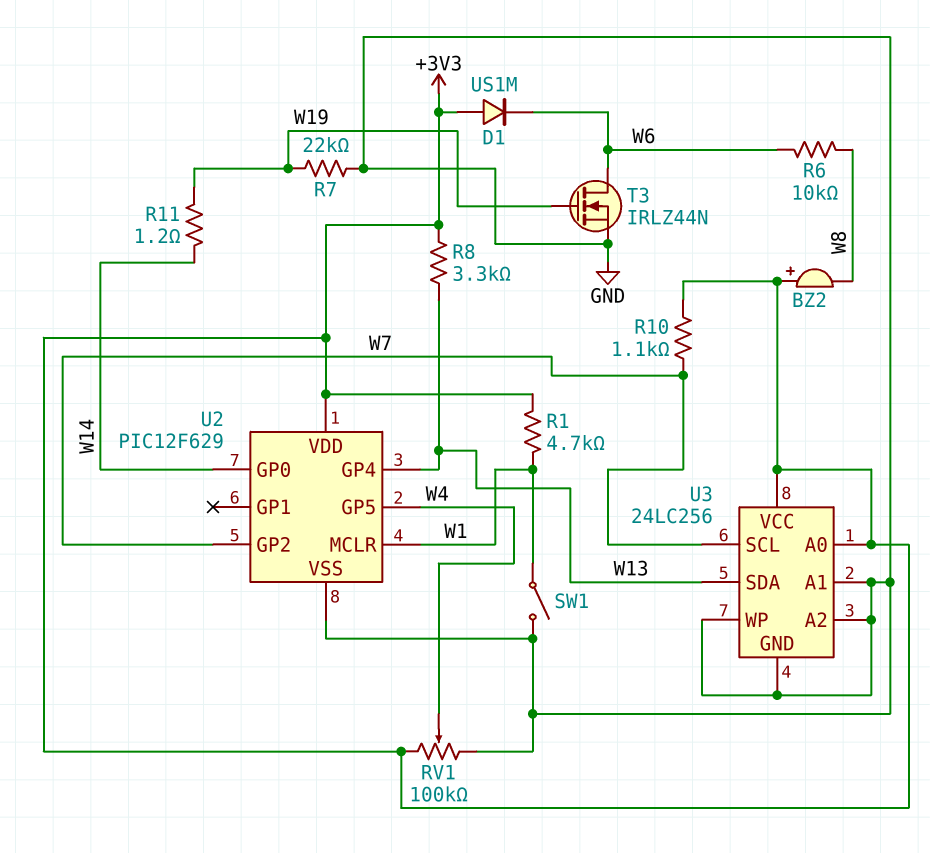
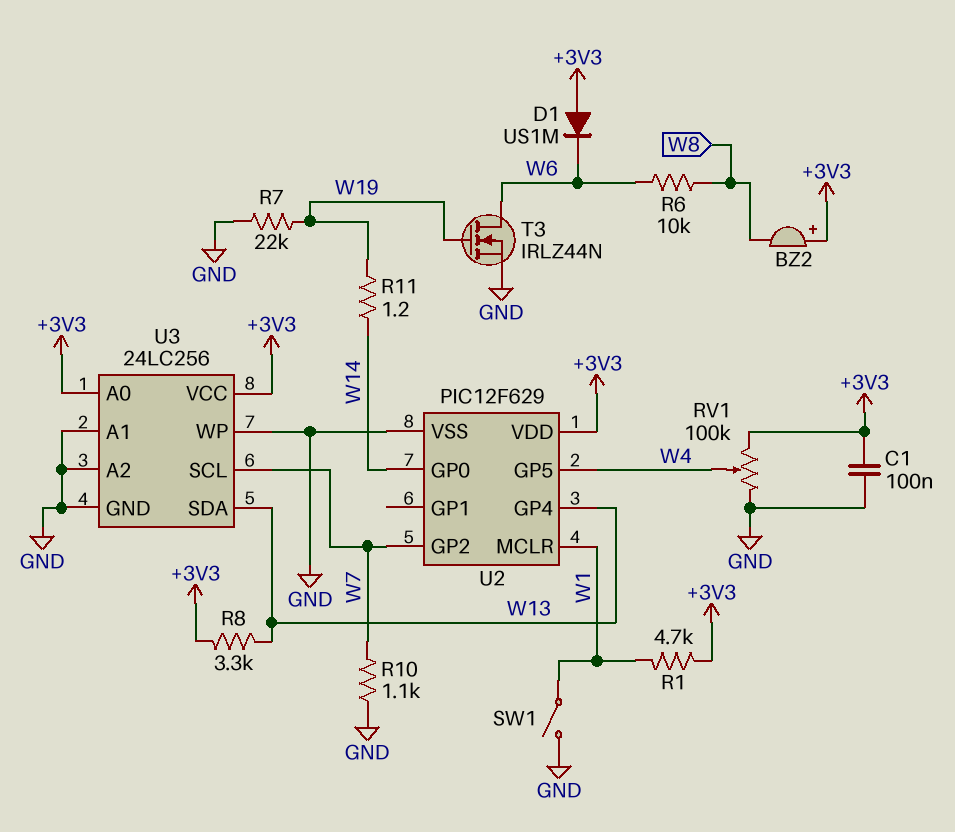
C1: none -> 100nF (+3V3, GND)
R10: 1.1k (+3V3, W7) -> 1.1k (GND, W7)

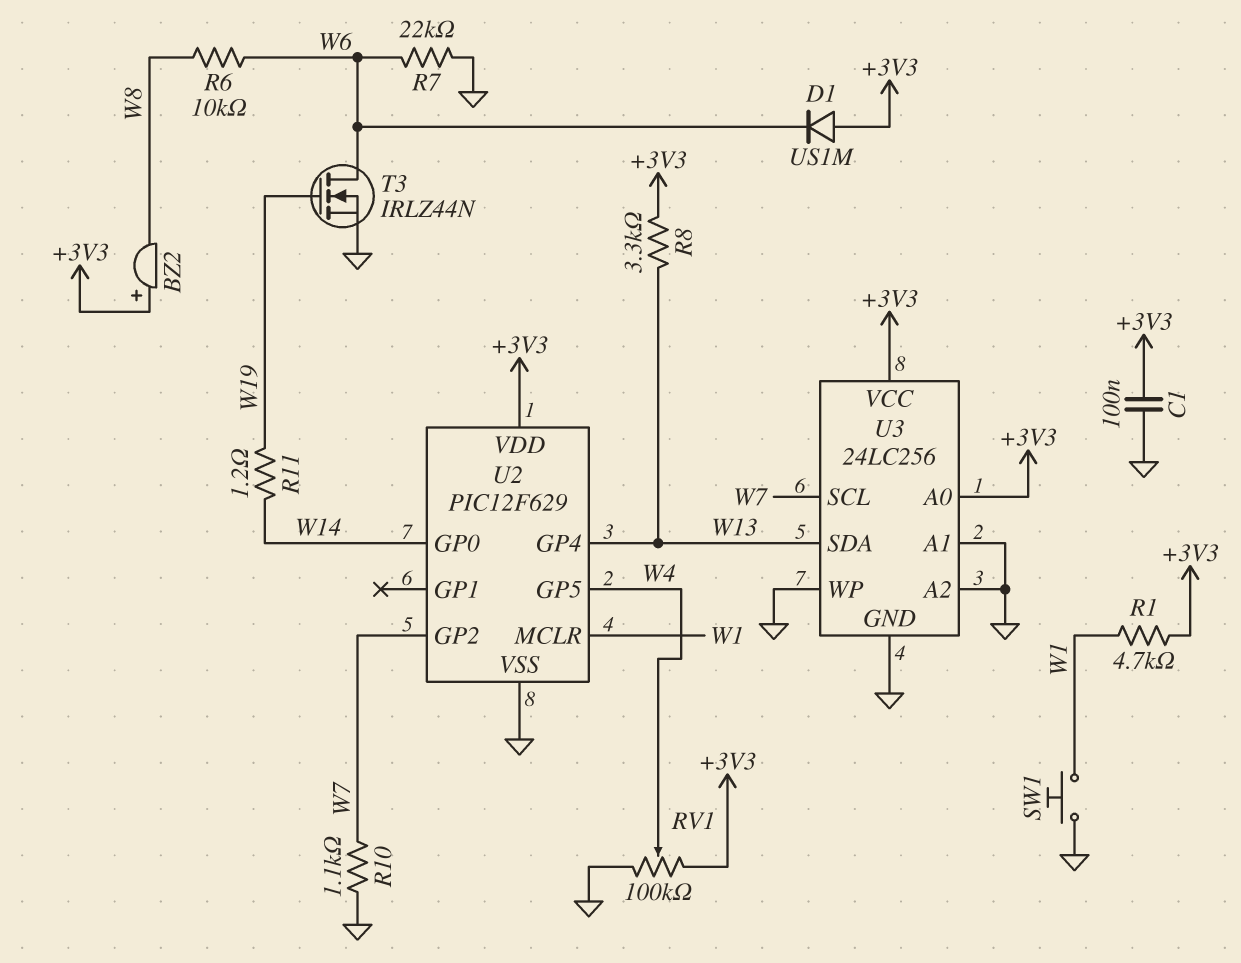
R7: 22k (GND, W19) -> 22k (GND, W6)
SW1: switch (GND, W1) -> button (GND, W1)

